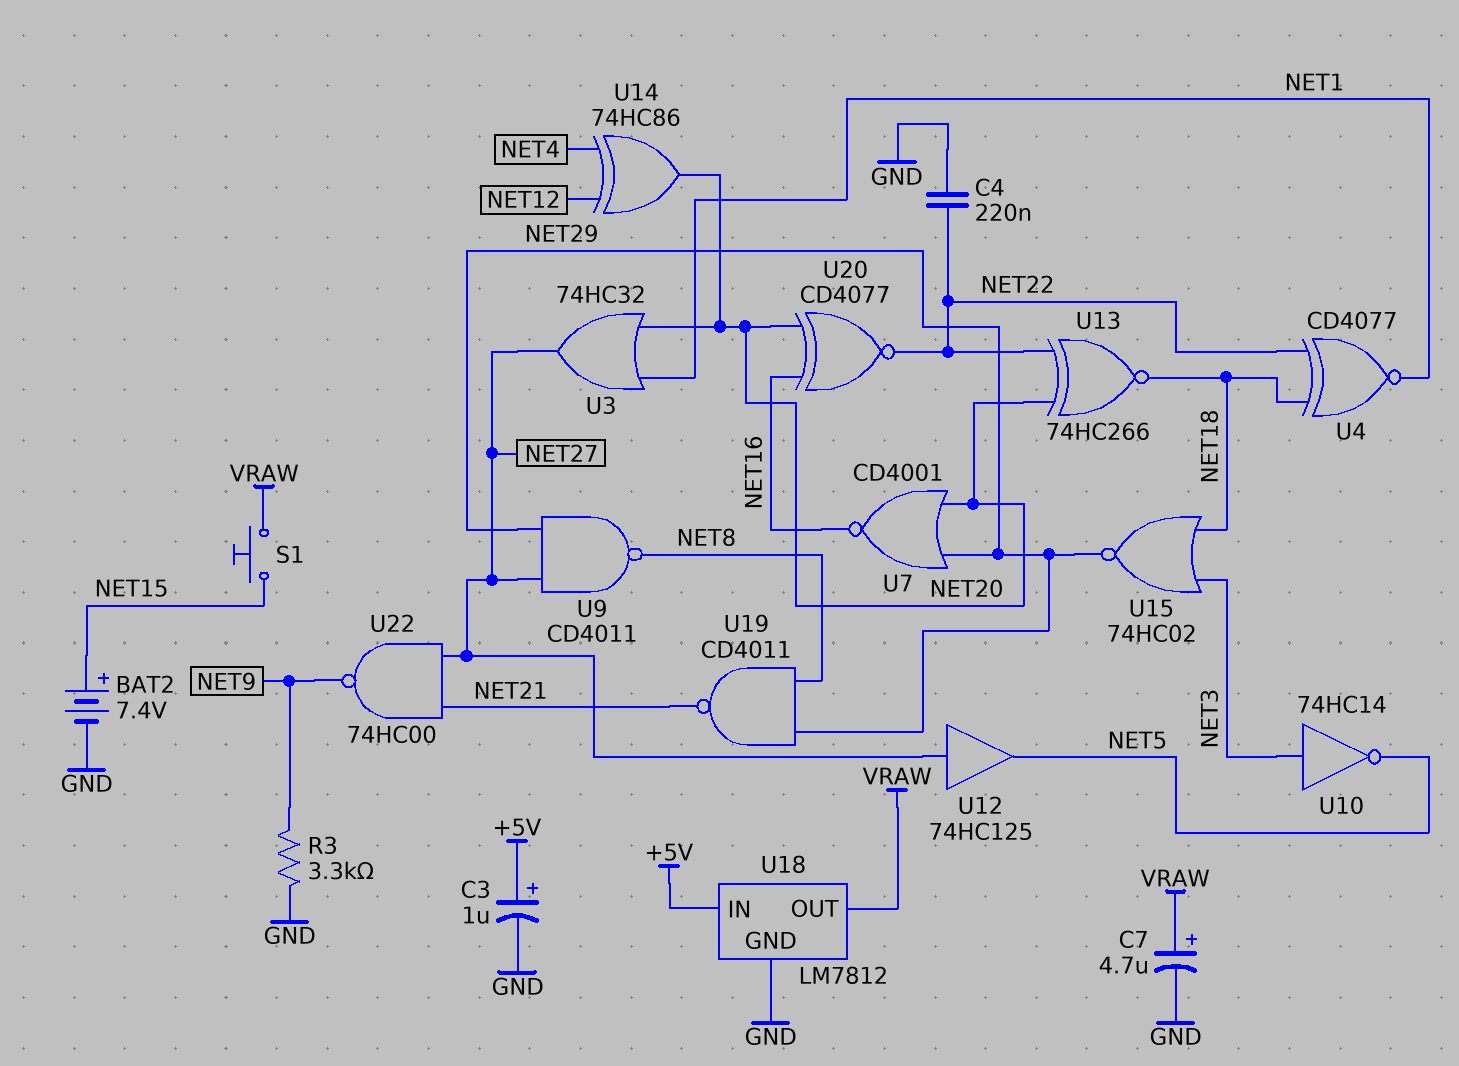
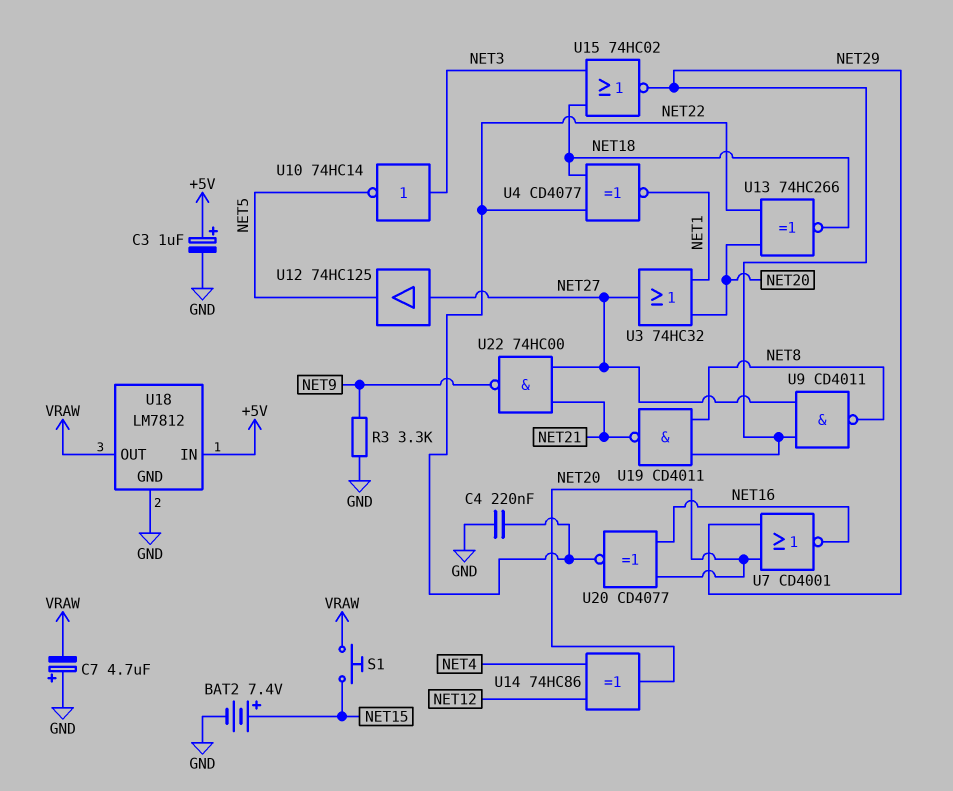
C7: 4.7uF (plus VRAW, minus GND) -> 4.7uF (plus GND, minus VRAW)

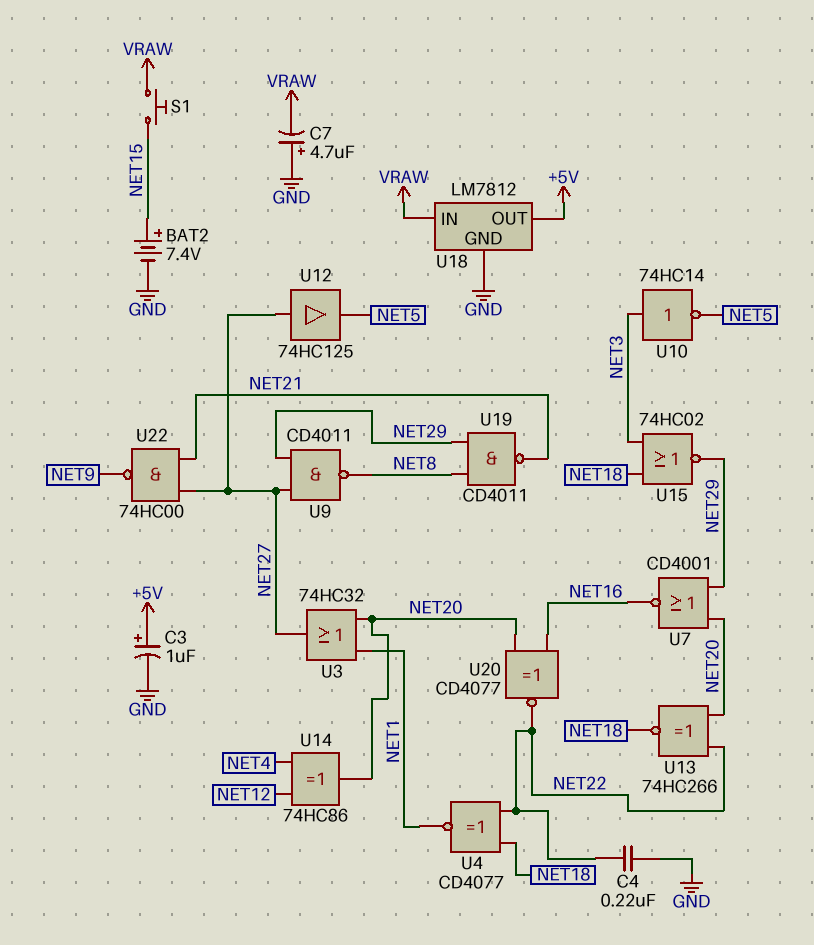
R3: 3.3k (GND, NET9) -> none
U18 pin IN: +5V -> VRAW
U18 pin OUT: VRAW -> +5V

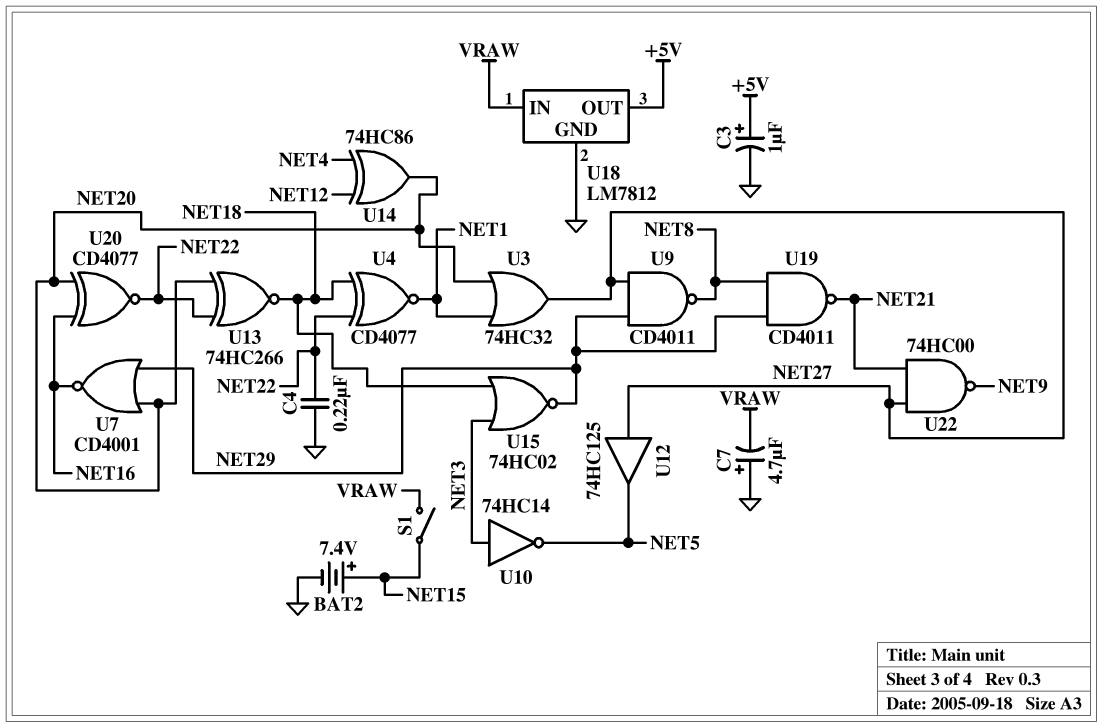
S1: button (NET15, VRAW) -> switch (NET15, VRAW)

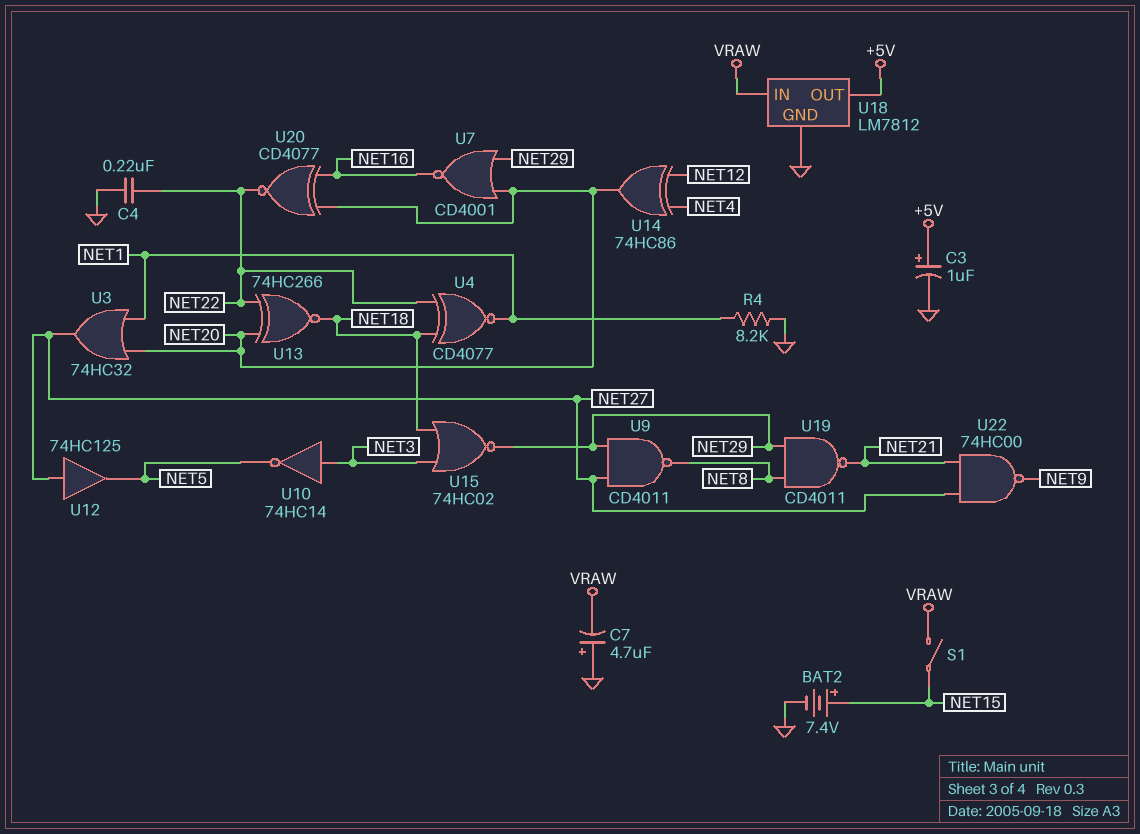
R4: none -> 8.2k (GND, NET1)

